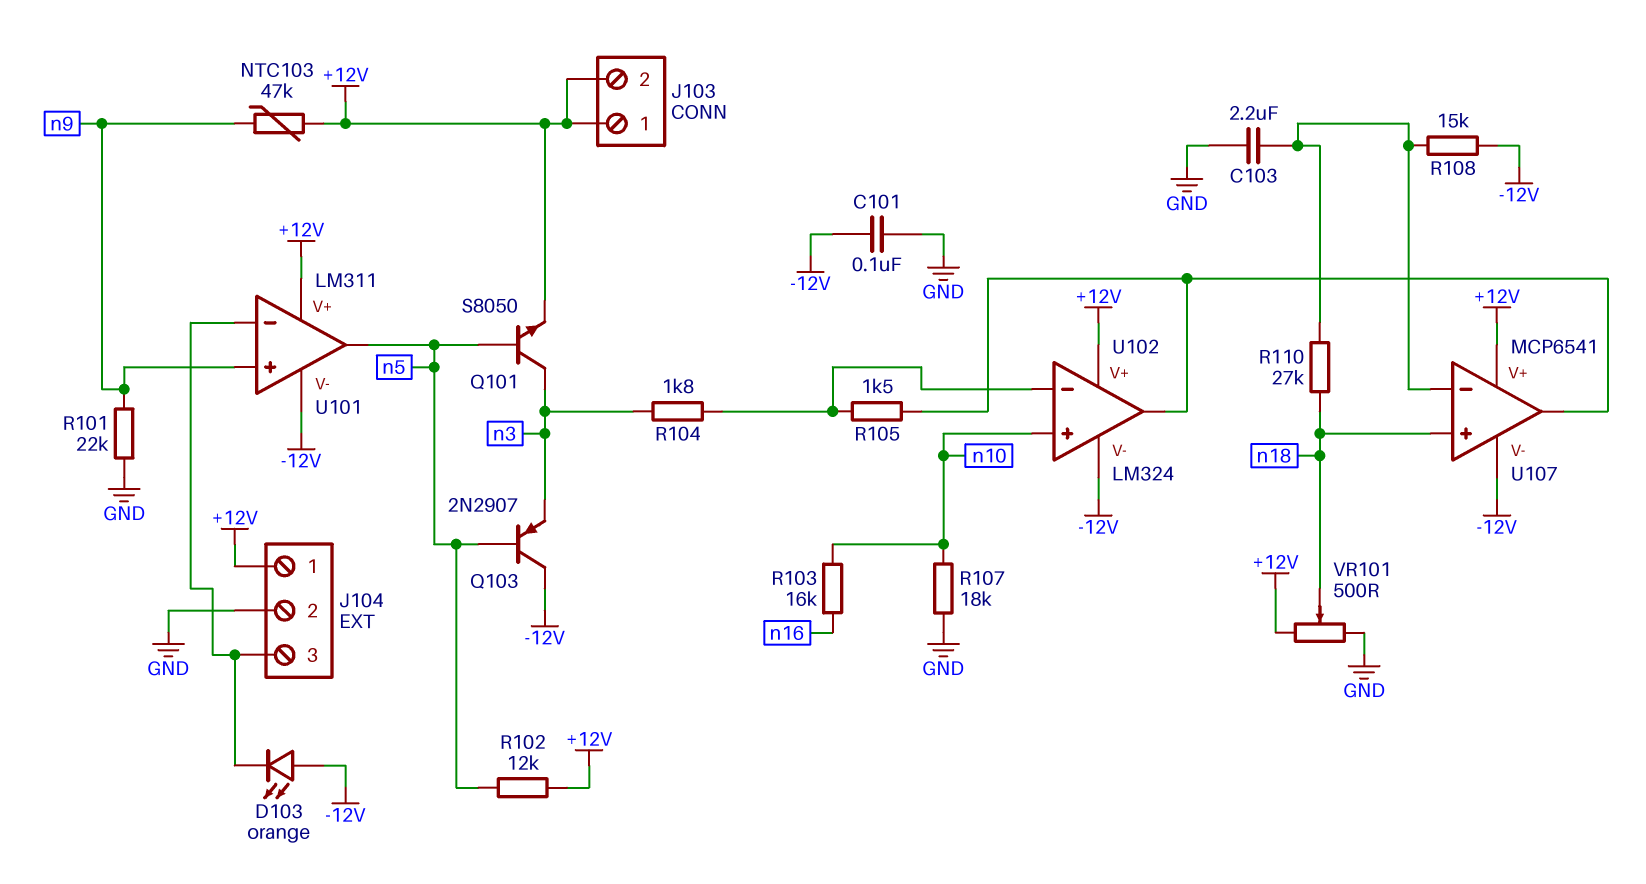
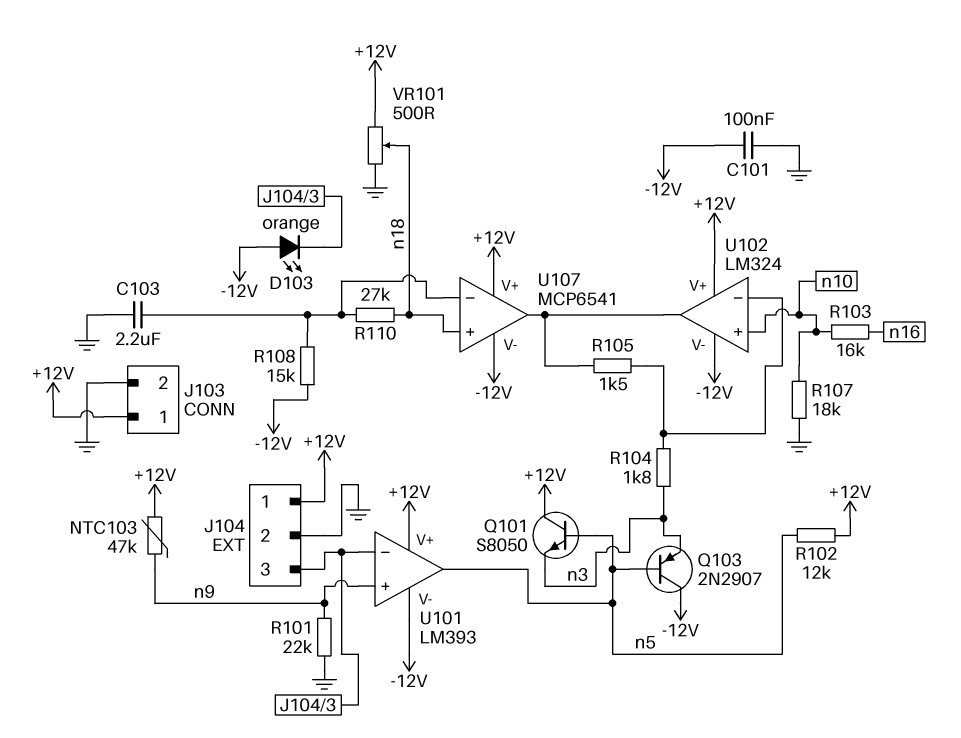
J103 pin 2: +12V -> GND
Q101: NPN S8050 (B n5, C n3, E +12V) -> NPN S8050 (B n5, C +12V, E n3)
U101: LM311 -> LM393

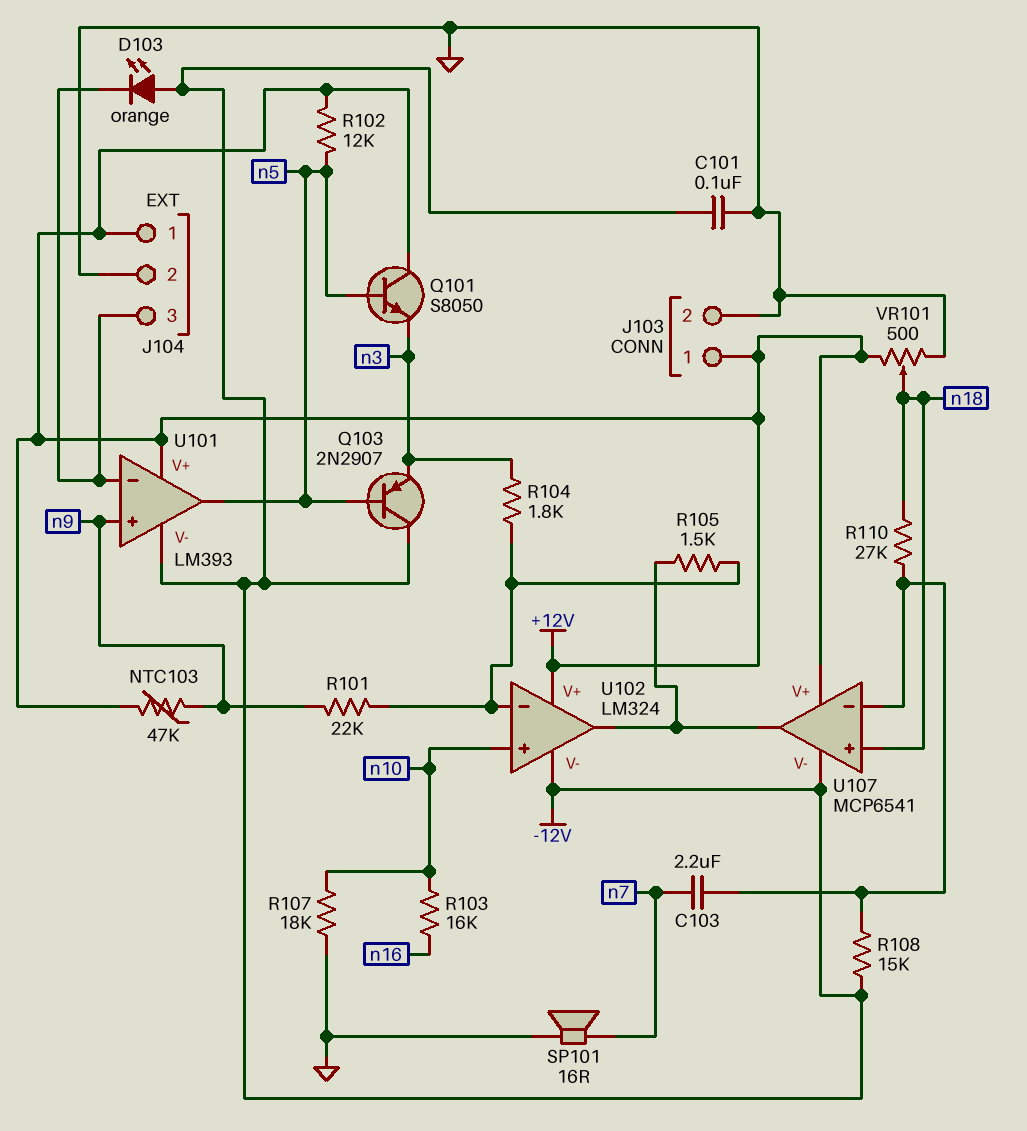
C103: 2.2uF (GND, U107/in-) -> 2.2uF (U107/in-, n7)
R101: 22k (GND, n9) -> 22k (U102/in-, n9)
SP101: none -> speaker 16R (GND, n7)

